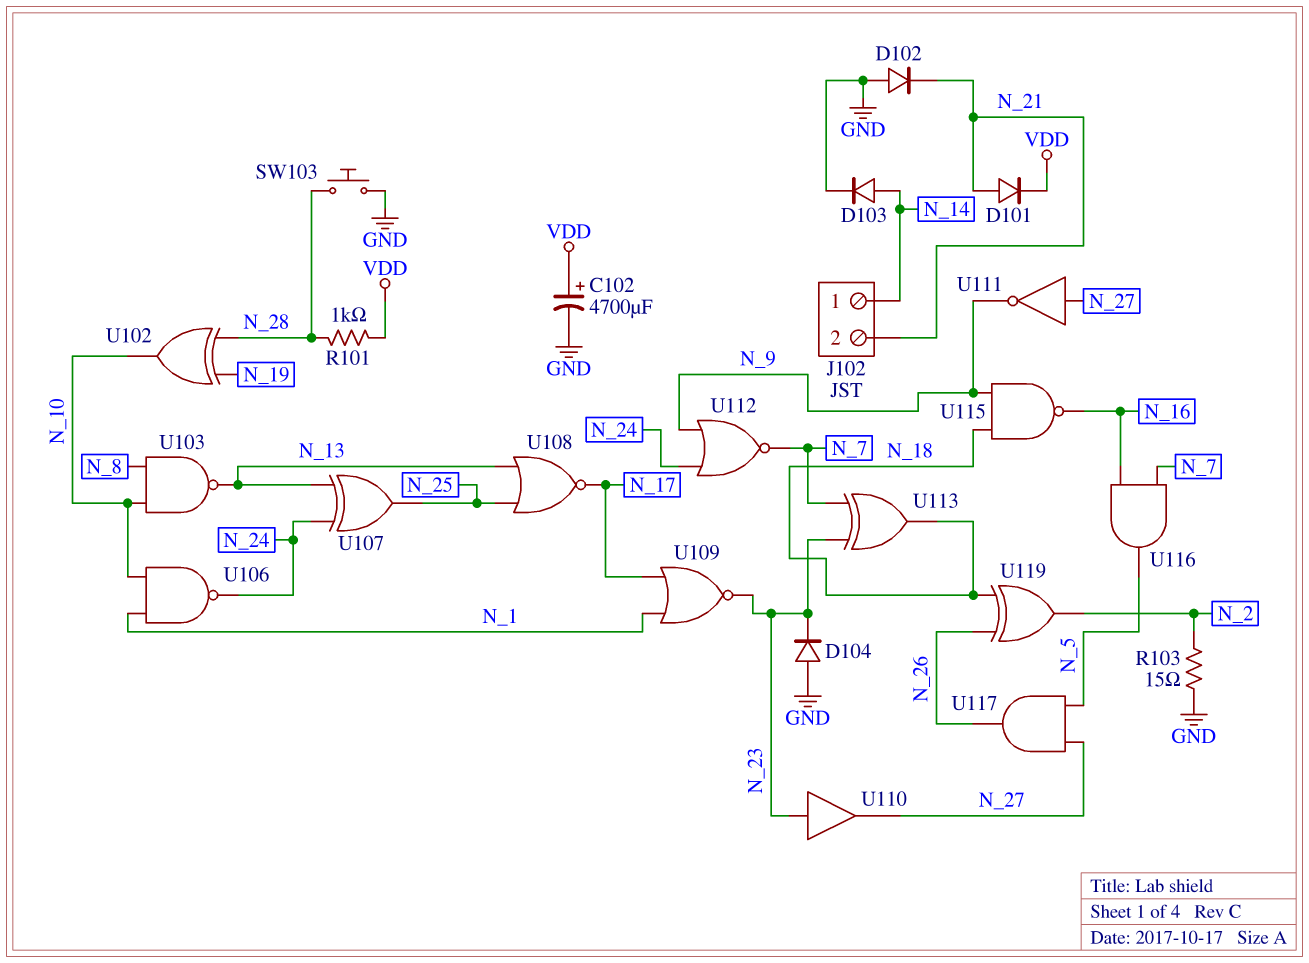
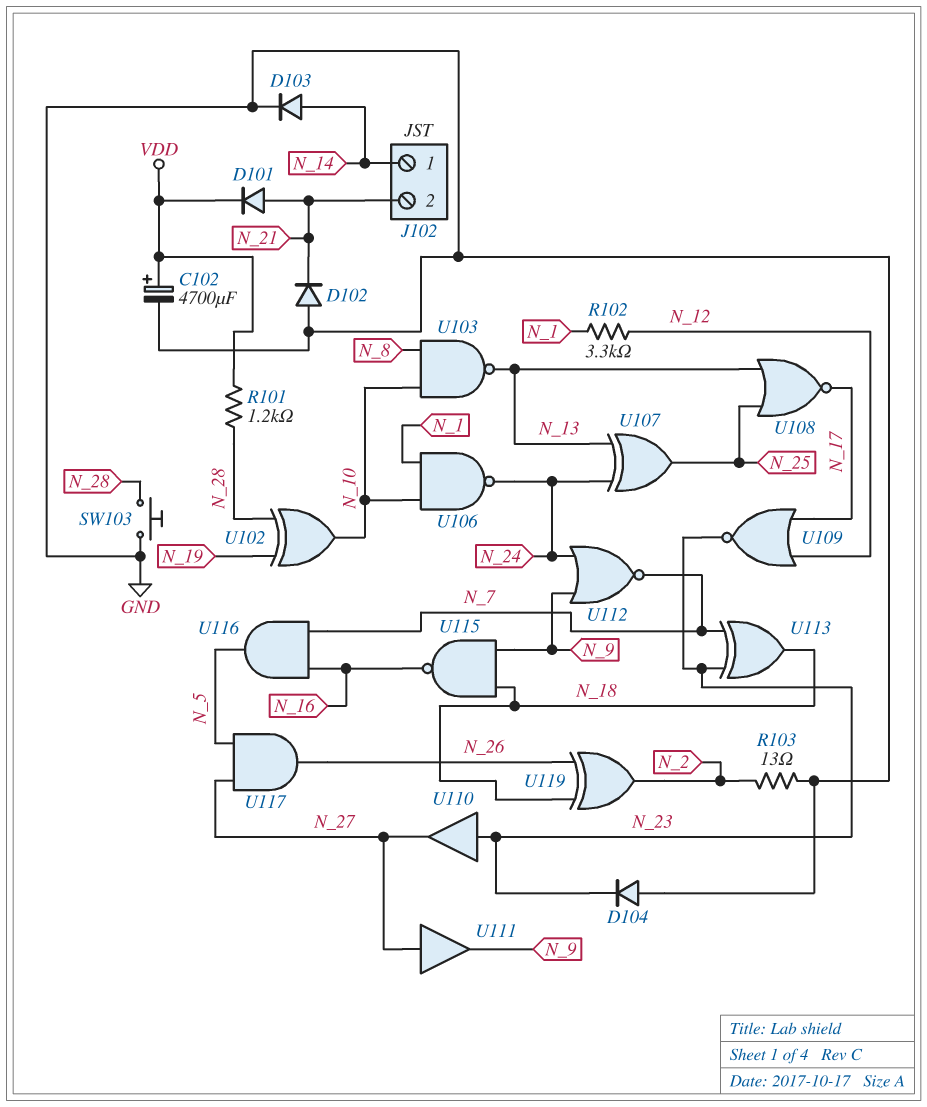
R101: 1k (N_28, VDD) -> 1.2k (N_28, VDD)
R102: none -> 3.3k (N_1, N_12)
R103: 15 (GND, N_2) -> 13 (GND, N_2)
U109: NOR (in N_1, in N_17, out N_23) -> NOR (in N_12, in N_17, out N_23)
U111: NOT (in N_27, out N_9) -> buffer (in N_27, out N_9)

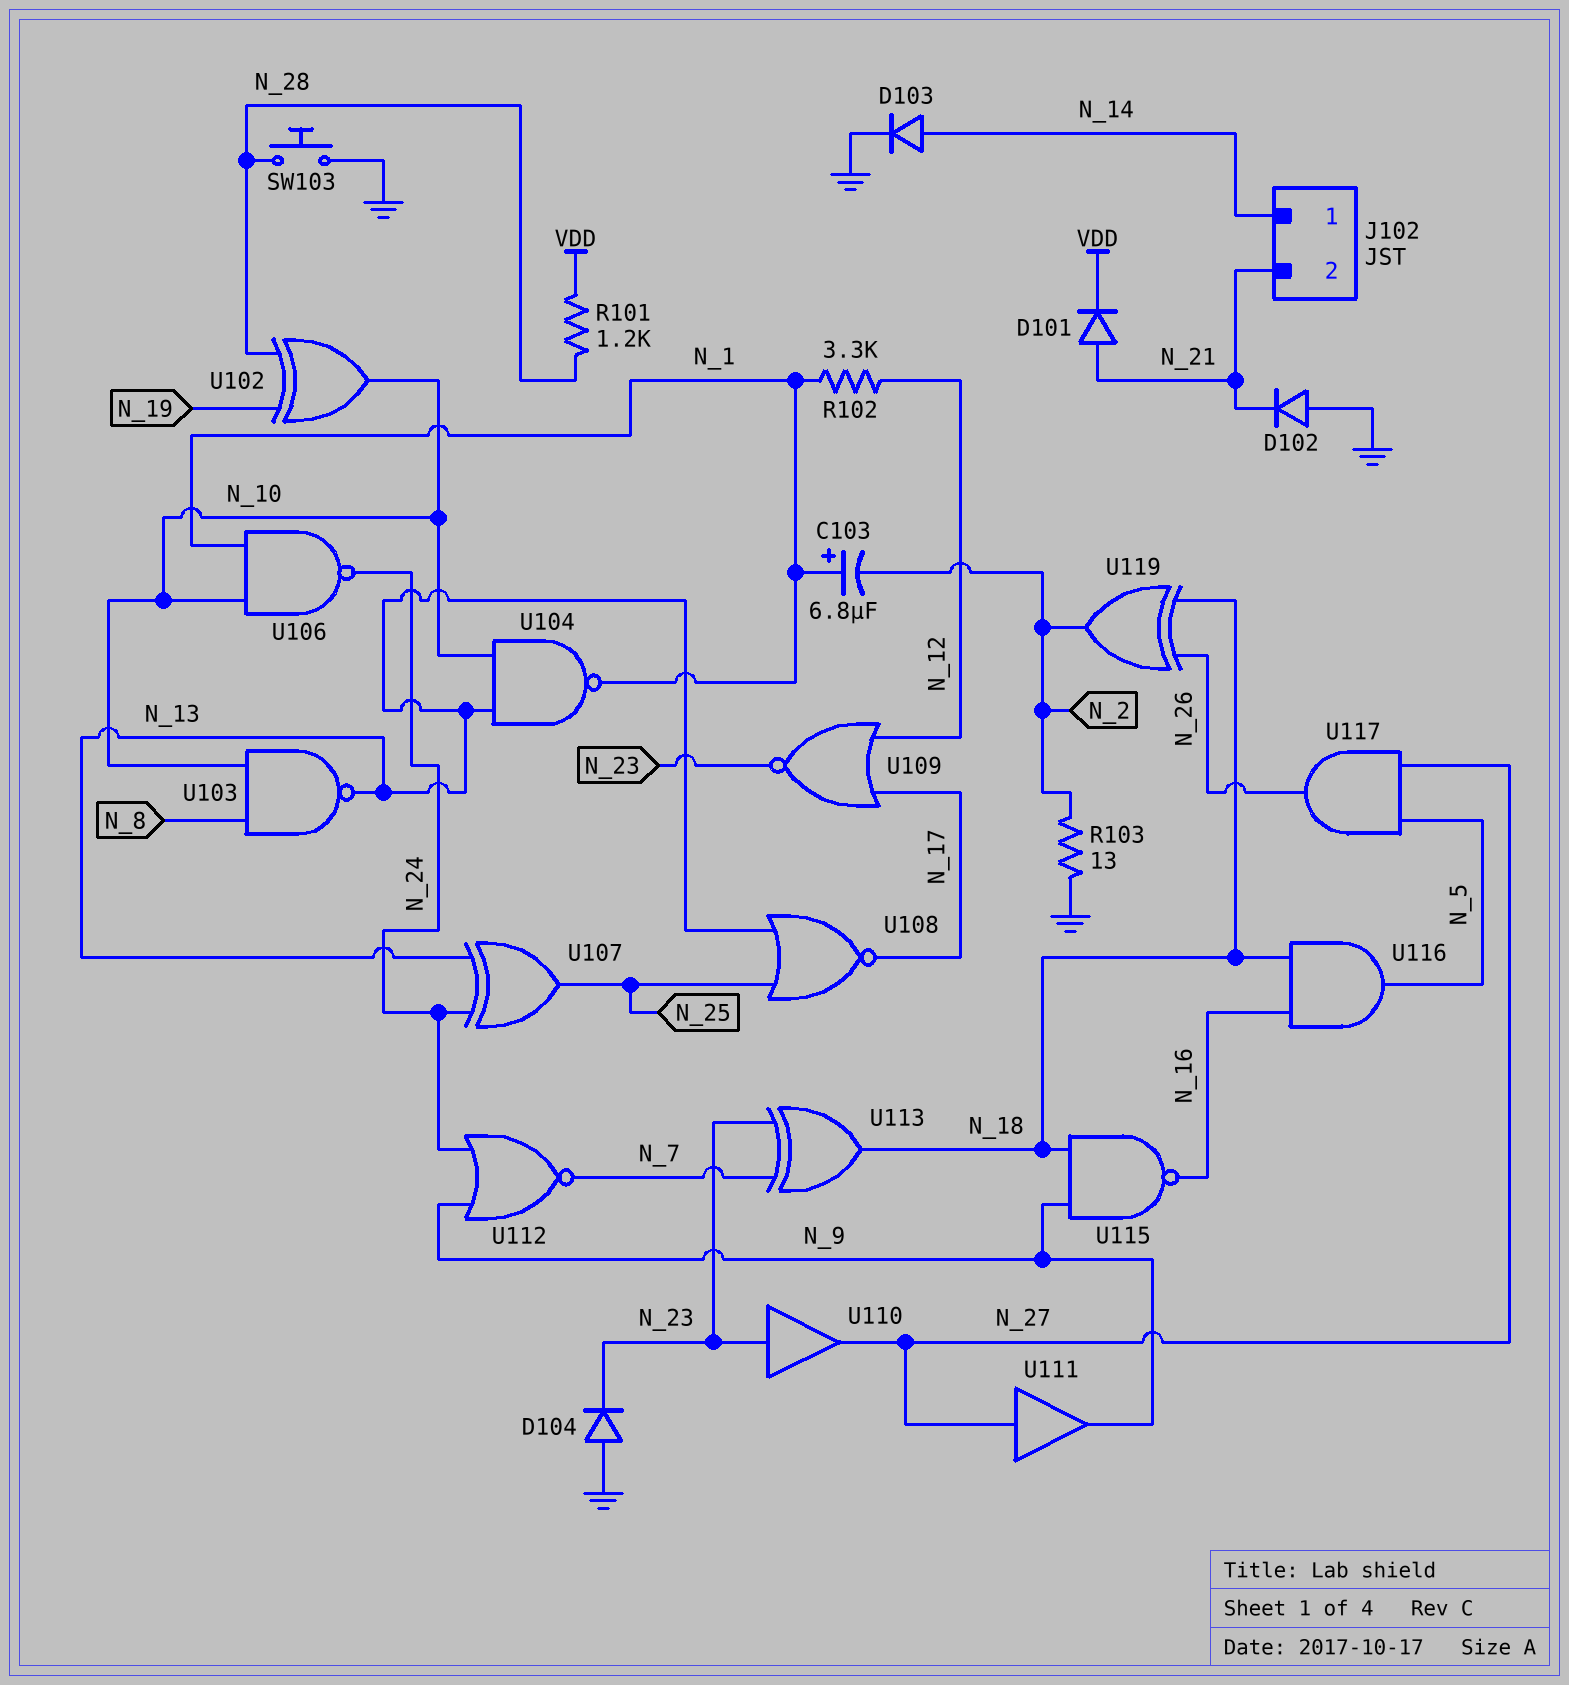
C102: 4700uF (plus VDD, minus GND) -> none
C103: none -> 6.8uF (plus N_1, minus N_2)
U104: none -> NAND (in N_10, in N_13, out N_1)
U116: AND (in N_7, in N_16, out N_5) -> AND (in N_16, in N_18, out N_5)

